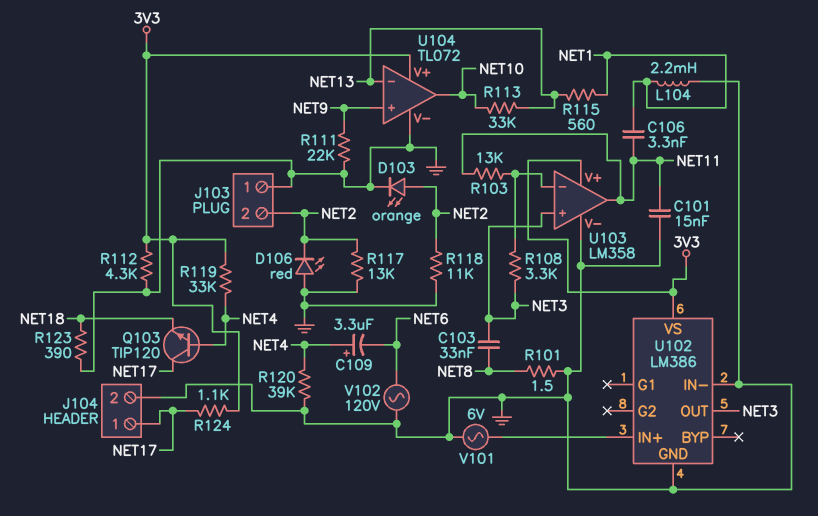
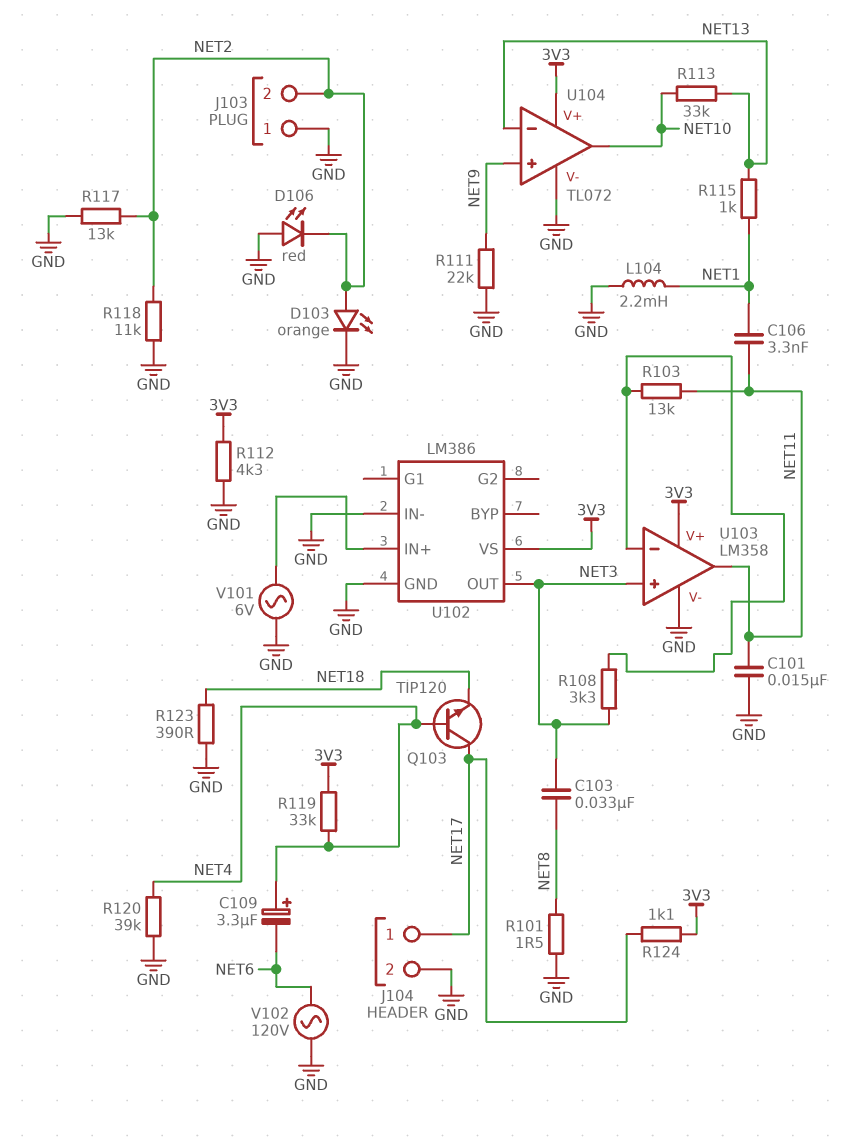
R115: 560 (NET1, NET13) -> 1k (NET1, NET13)

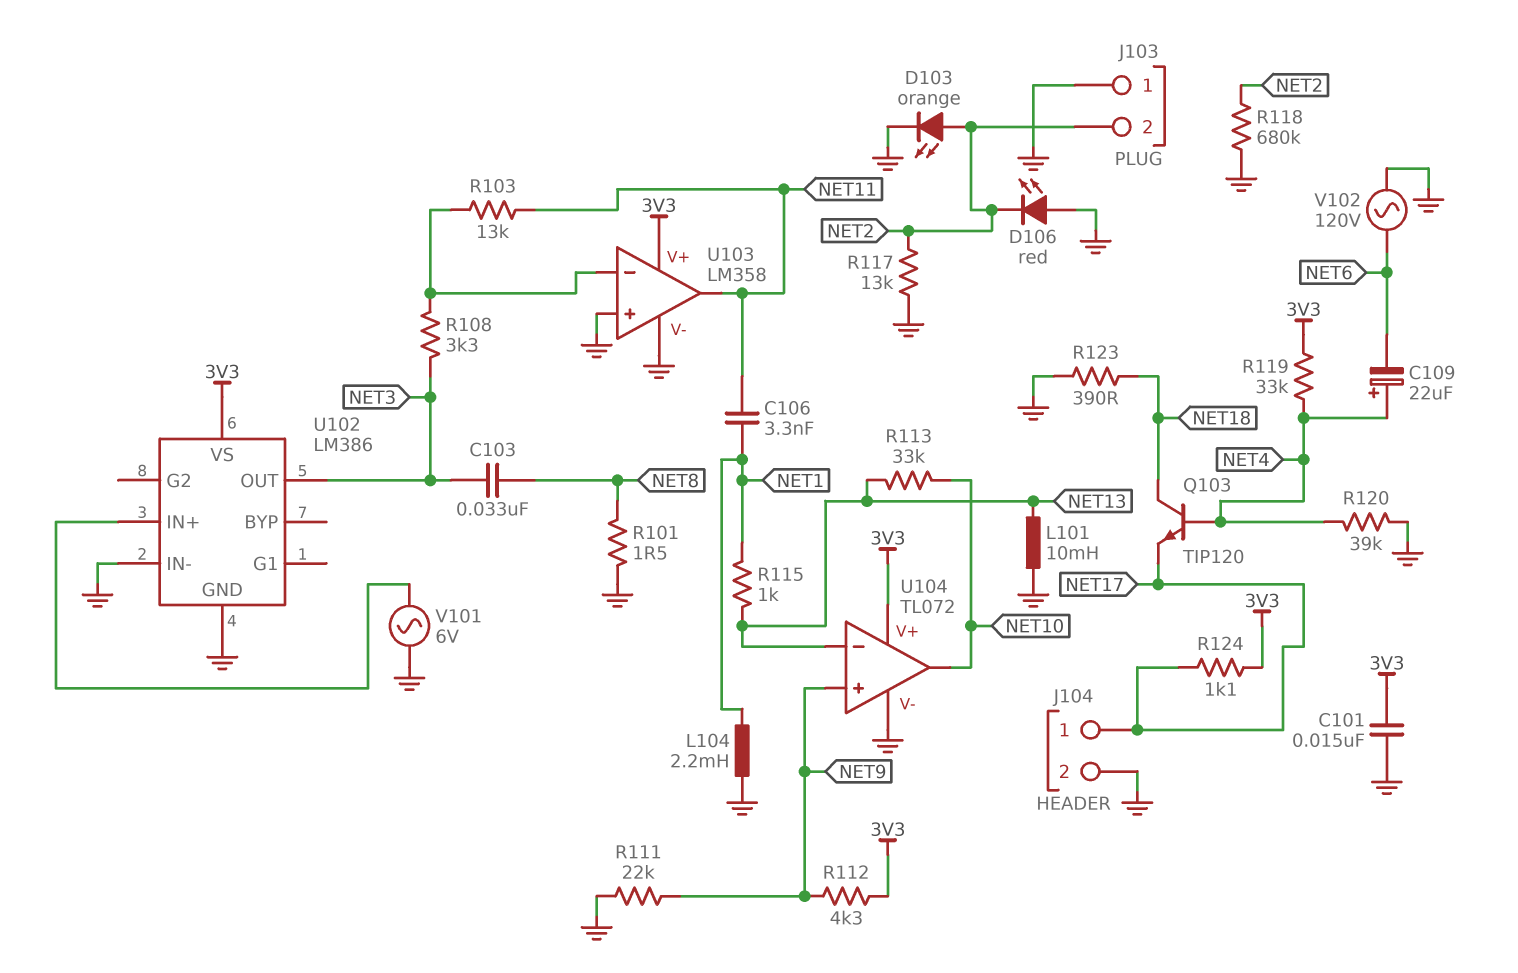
C101: 15nF (GND, NET11) -> 15nF (3V3, GND)
C109: 3.3uF (plus NET4, minus NET6) -> 22uF (plus NET4, minus NET6)
L101: none -> 10mH (GND, NET13)
Q103: NPN TIP120 (B NET4, C NET17, E NET18) -> NPN TIP120 (B NET4, C NET18, E NET17)
R112: 4.3k (3V3, GND) -> 4.3k (3V3, NET9)
R118: 11k (GND, NET2) -> 680k (GND, NET2)
U103 pin in+: NET3 -> GND

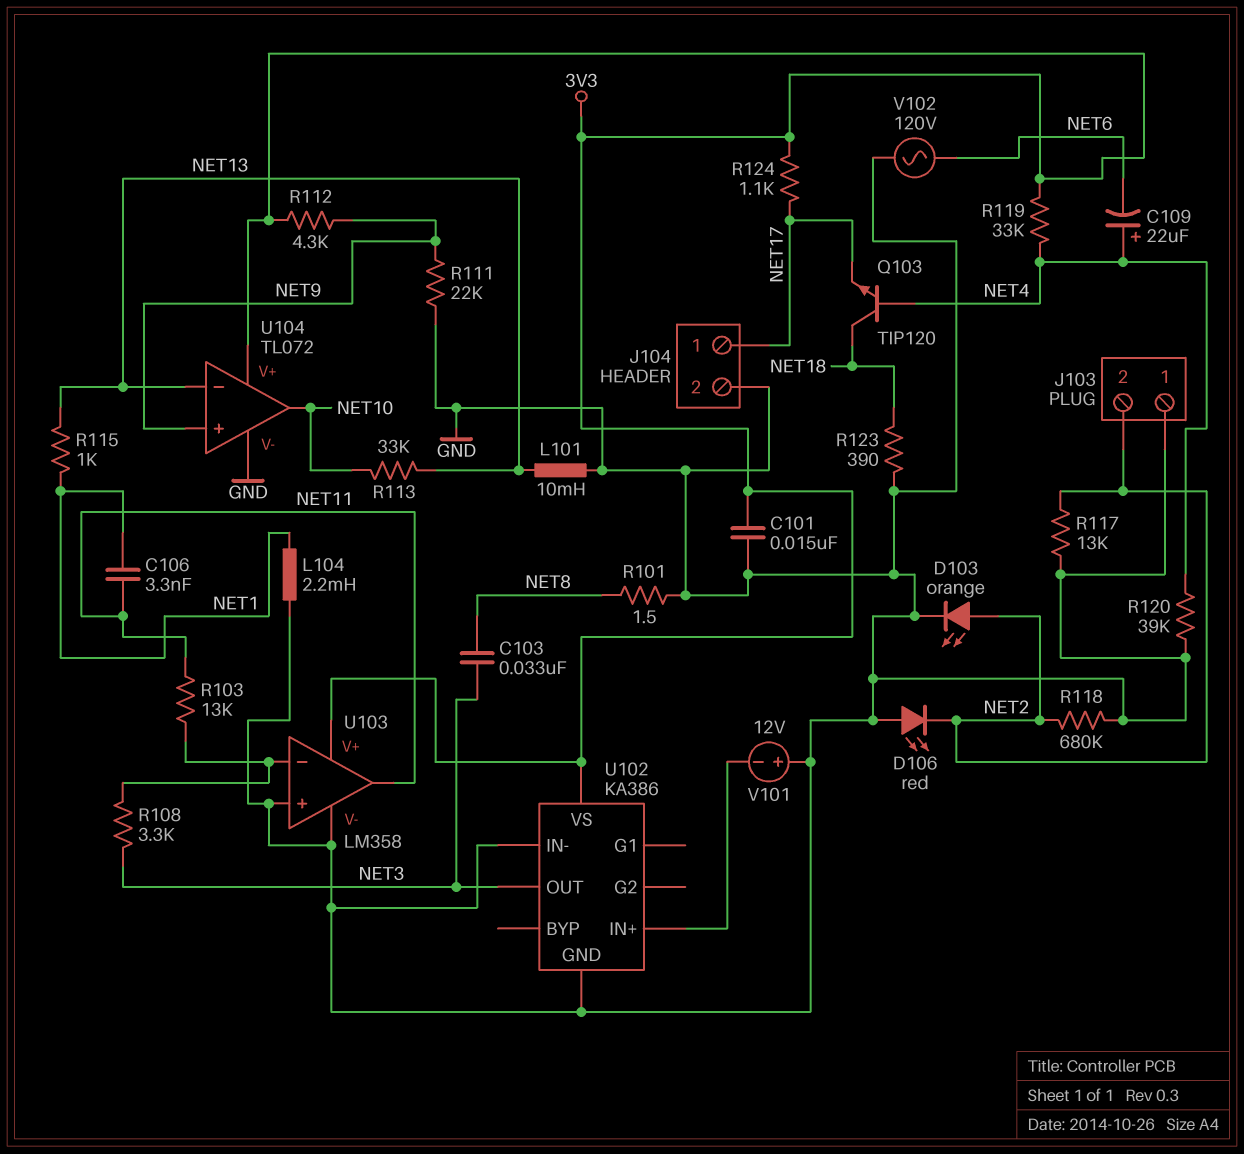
U102: LM386 -> KA386
V101: AC 6V (GND, U102/IN+) -> 12V (plus GND, minus U102/IN+)

